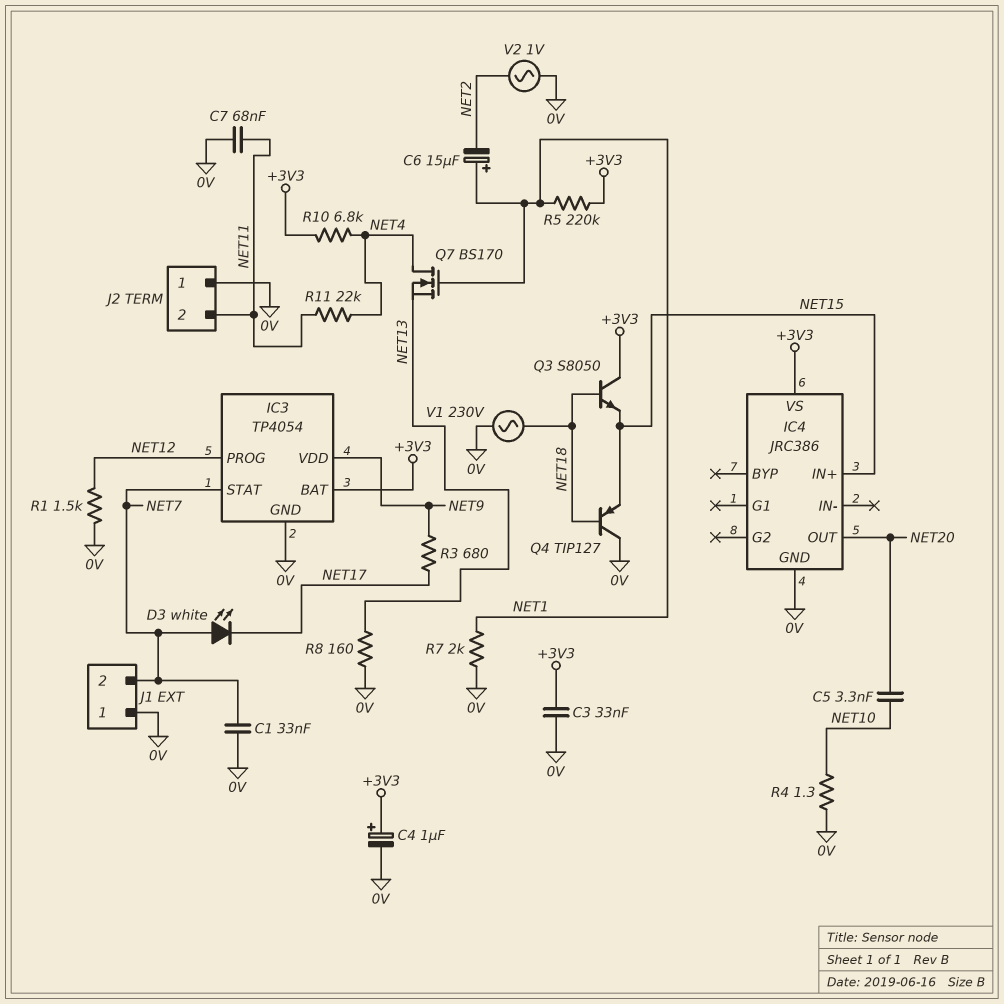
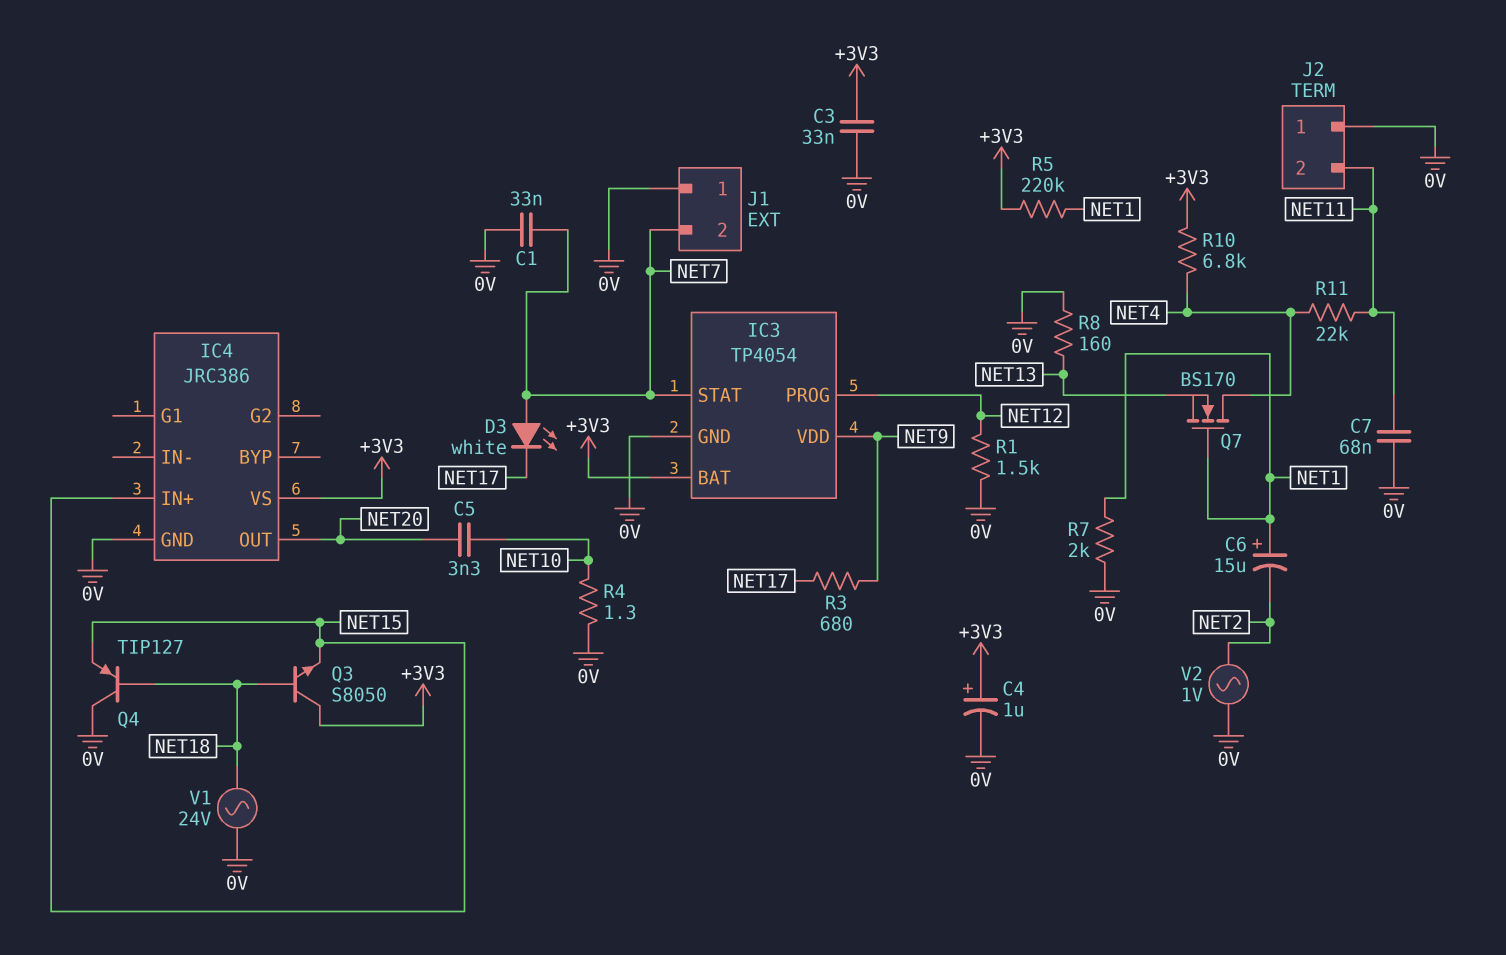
V1: AC 230V (0V, NET18) -> AC 24V (0V, NET18)

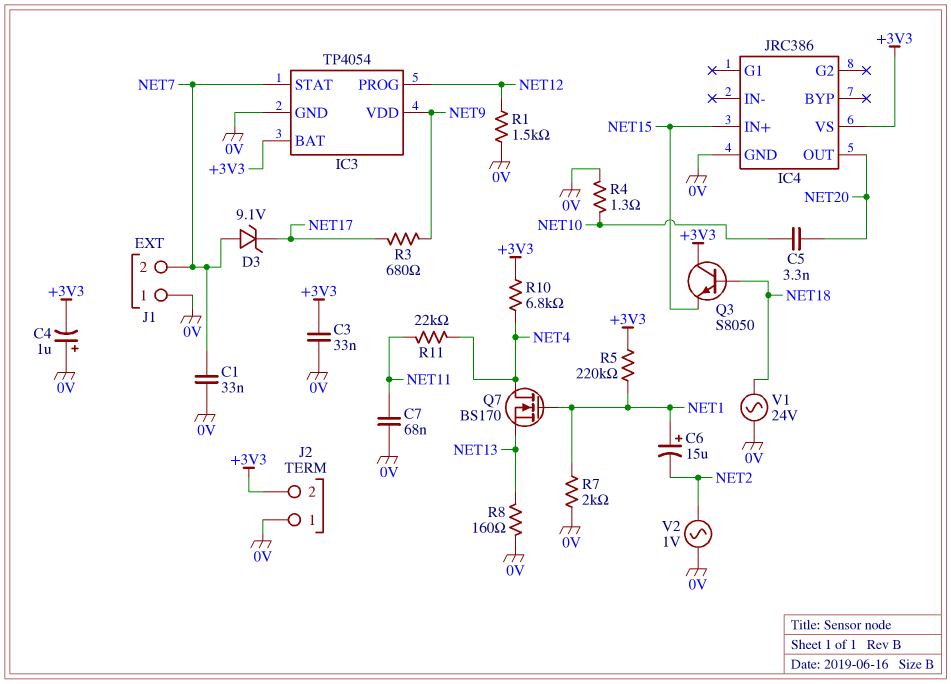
C4: 1uF (plus +3V3, minus 0V) -> 1uF (plus 0V, minus +3V3)
D3: LED white (A NET7, K NET17) -> zener 9.1V (A NET7, K NET17)
J2 pin 2: NET11 -> +3V3
Q4: PNP TIP127 (B NET18, C 0V, E NET15) -> none

